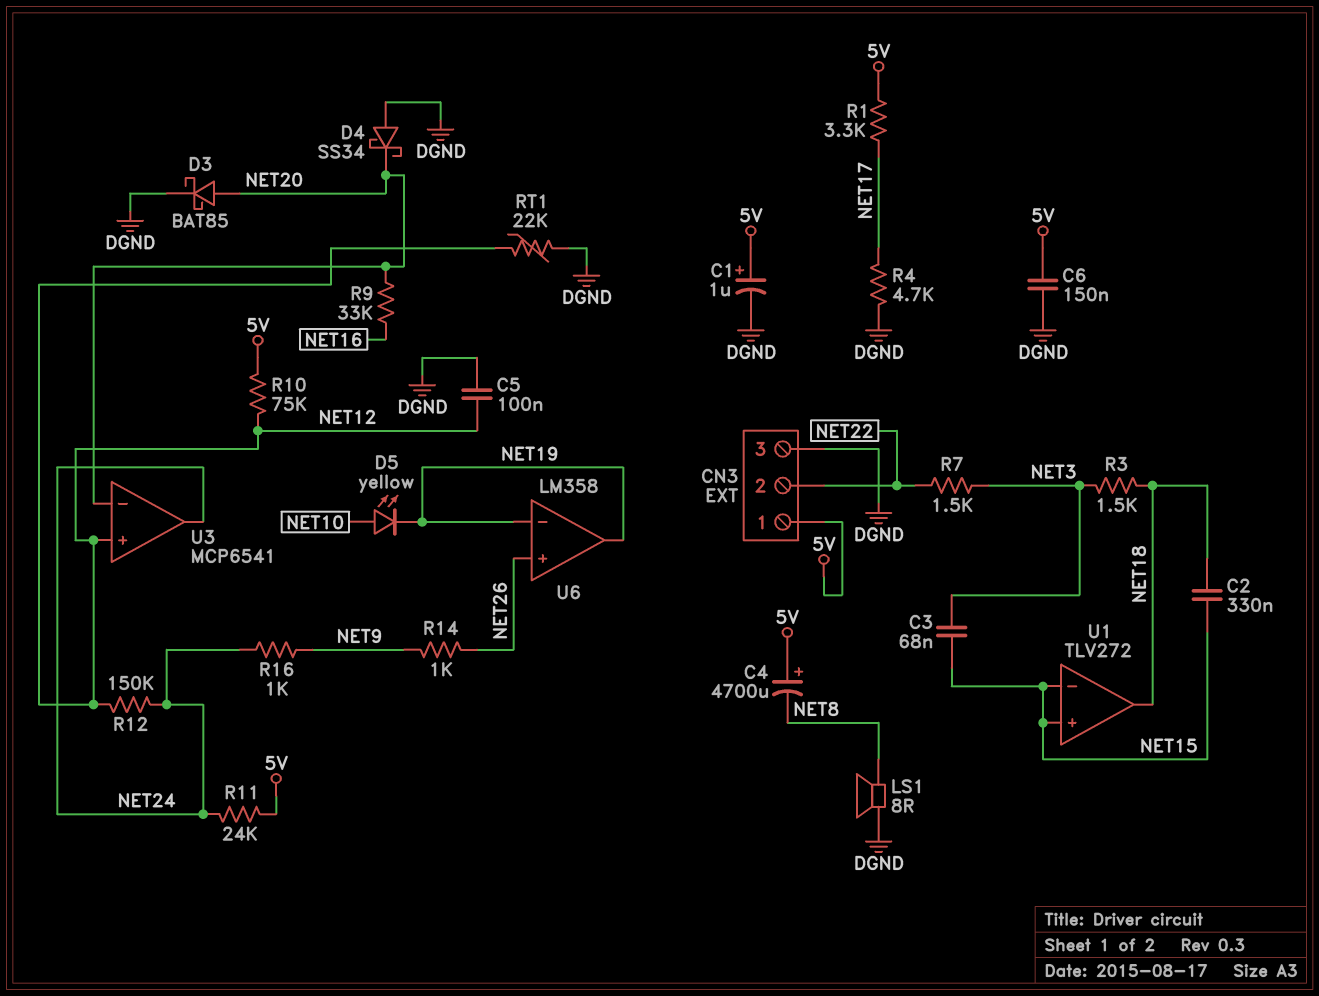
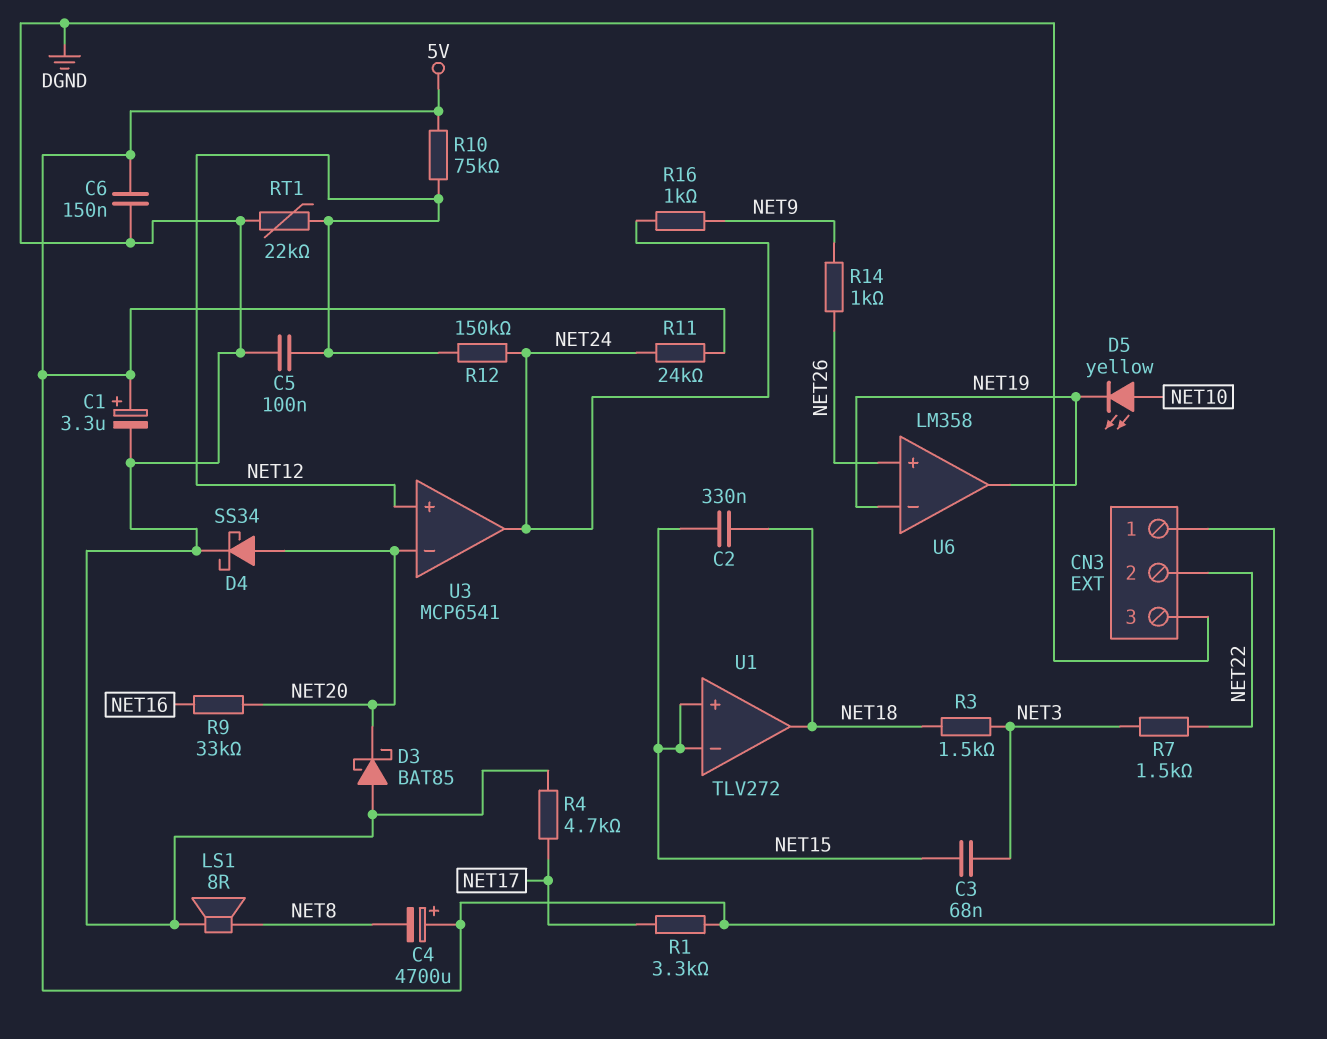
C1: 1uF (plus 5V, minus DGND) -> 3.3uF (plus 5V, minus DGND)
D3: schottky BAT85 (A NET20, K DGND) -> schottky BAT85 (A DGND, K NET20)
D4: schottky SS34 (A DGND, K NET20) -> schottky SS34 (A NET20, K DGND)

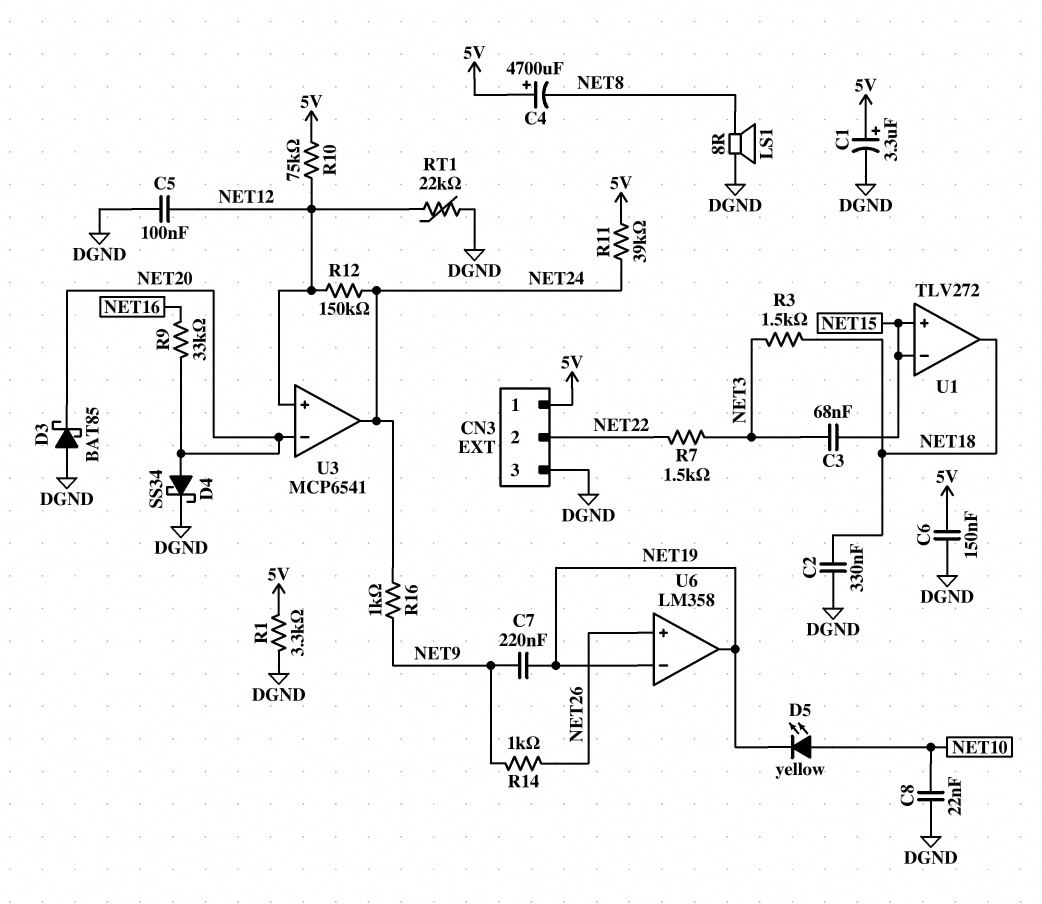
C2: 330nF (NET15, NET18) -> 330nF (DGND, NET18)
C7: none -> 220nF (NET9, NET19)
C8: none -> 22nF (DGND, NET10)
R1: 3.3k (5V, NET17) -> 3.3k (5V, DGND)
R4: 4.7k (DGND, NET17) -> none
R11: 24k (5V, NET24) -> 39k (5V, NET24)

